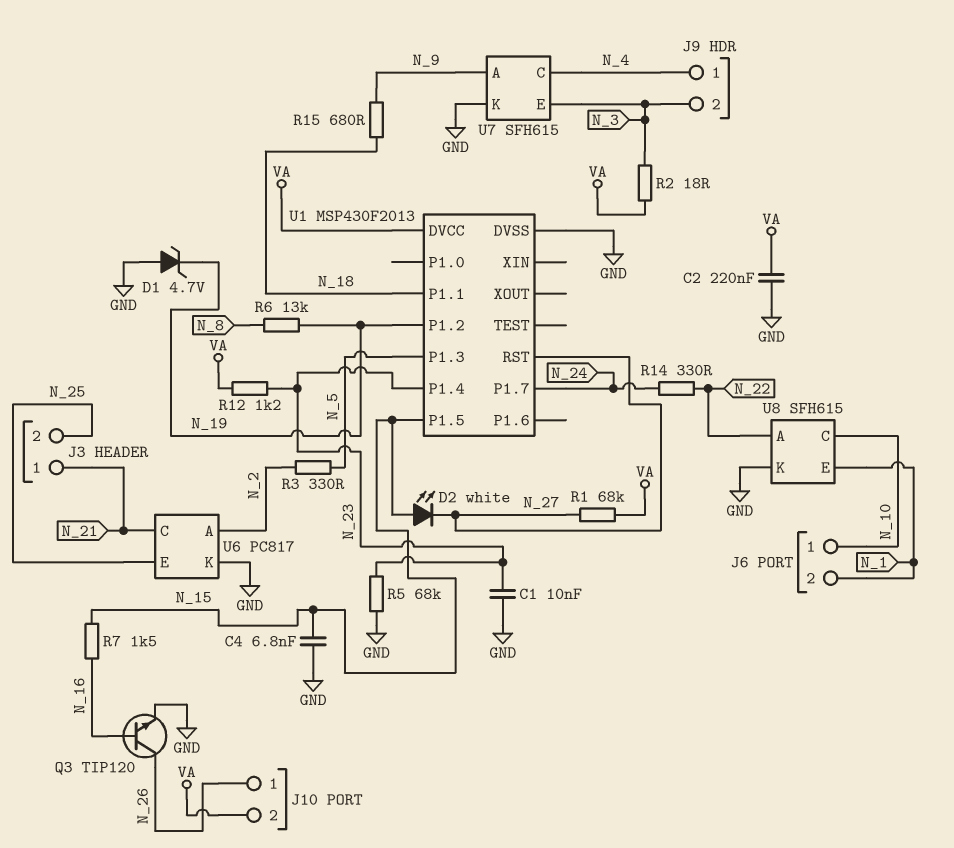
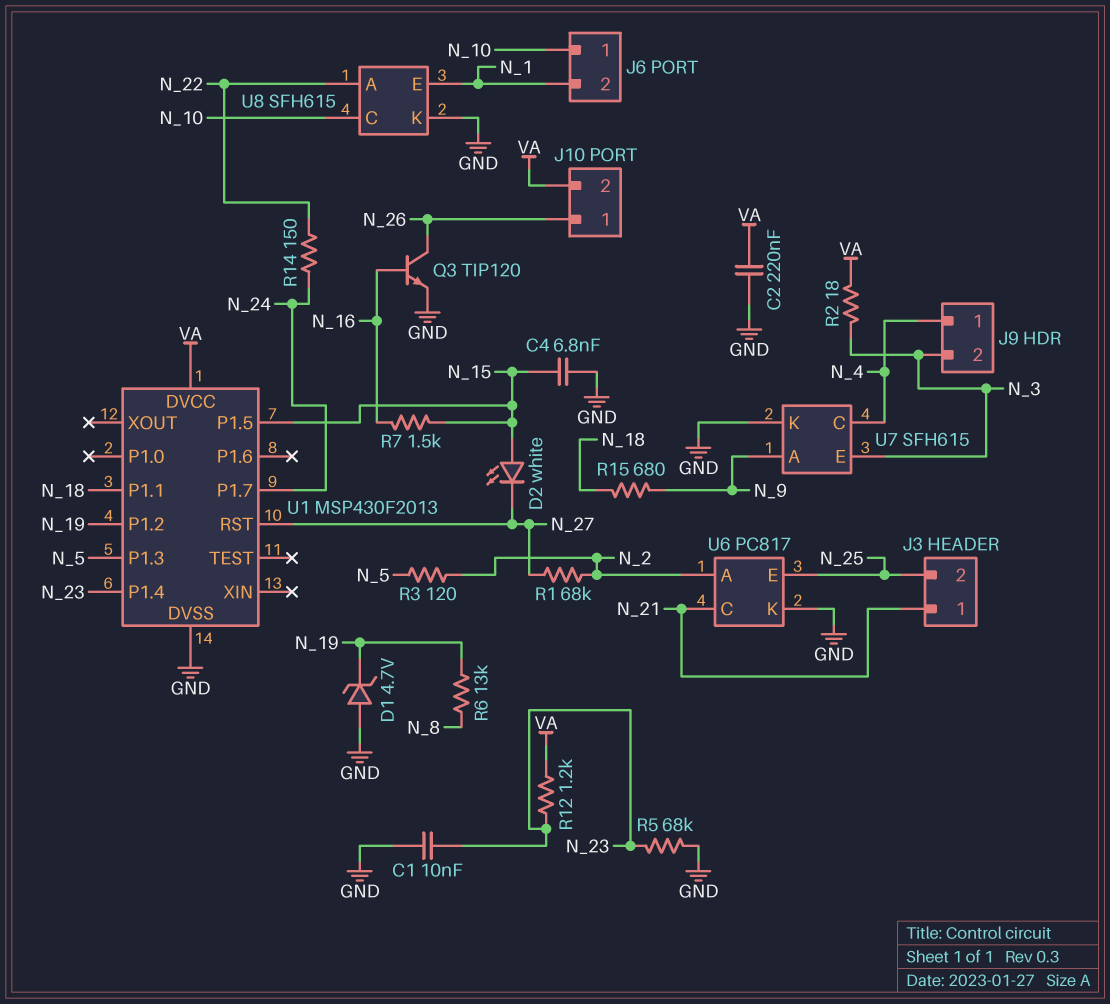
R1: 68k (N_27, VA) -> 68k (N_2, N_27)
R3: 330 (N_2, N_5) -> 120 (N_2, N_5)
R14: 330 (N_22, N_24) -> 150 (N_22, N_24)

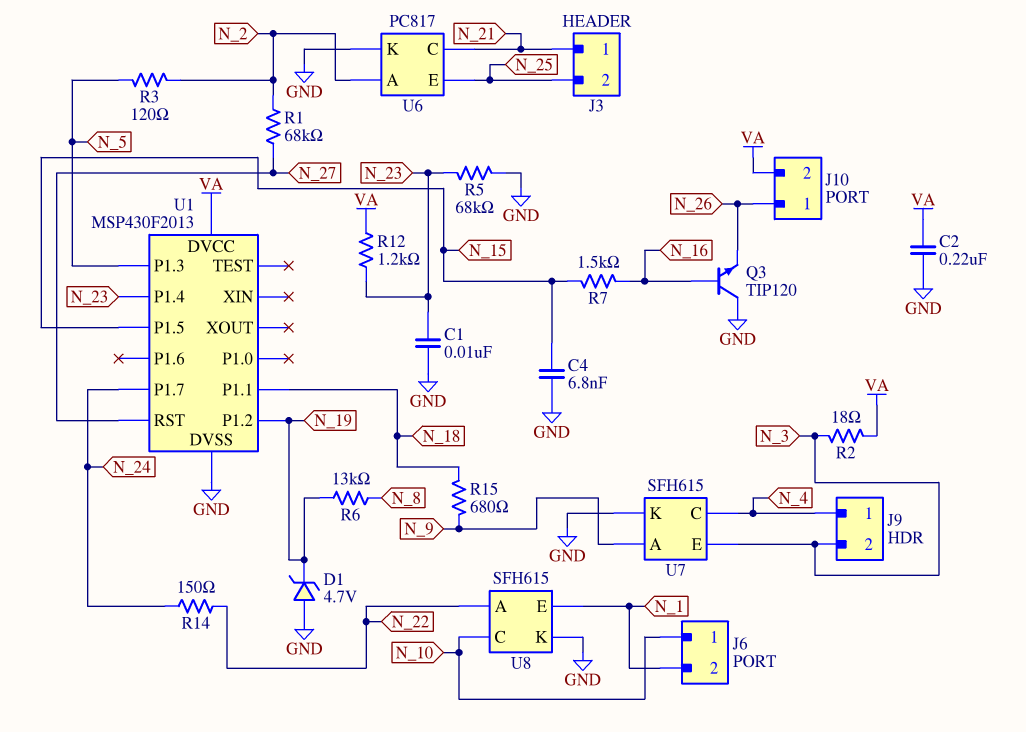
D2: LED white (A N_15, K N_27) -> none
Q3: NPN TIP120 (B N_16, C N_26, E GND) -> NPN TIP120 (B N_16, C GND, E N_26)

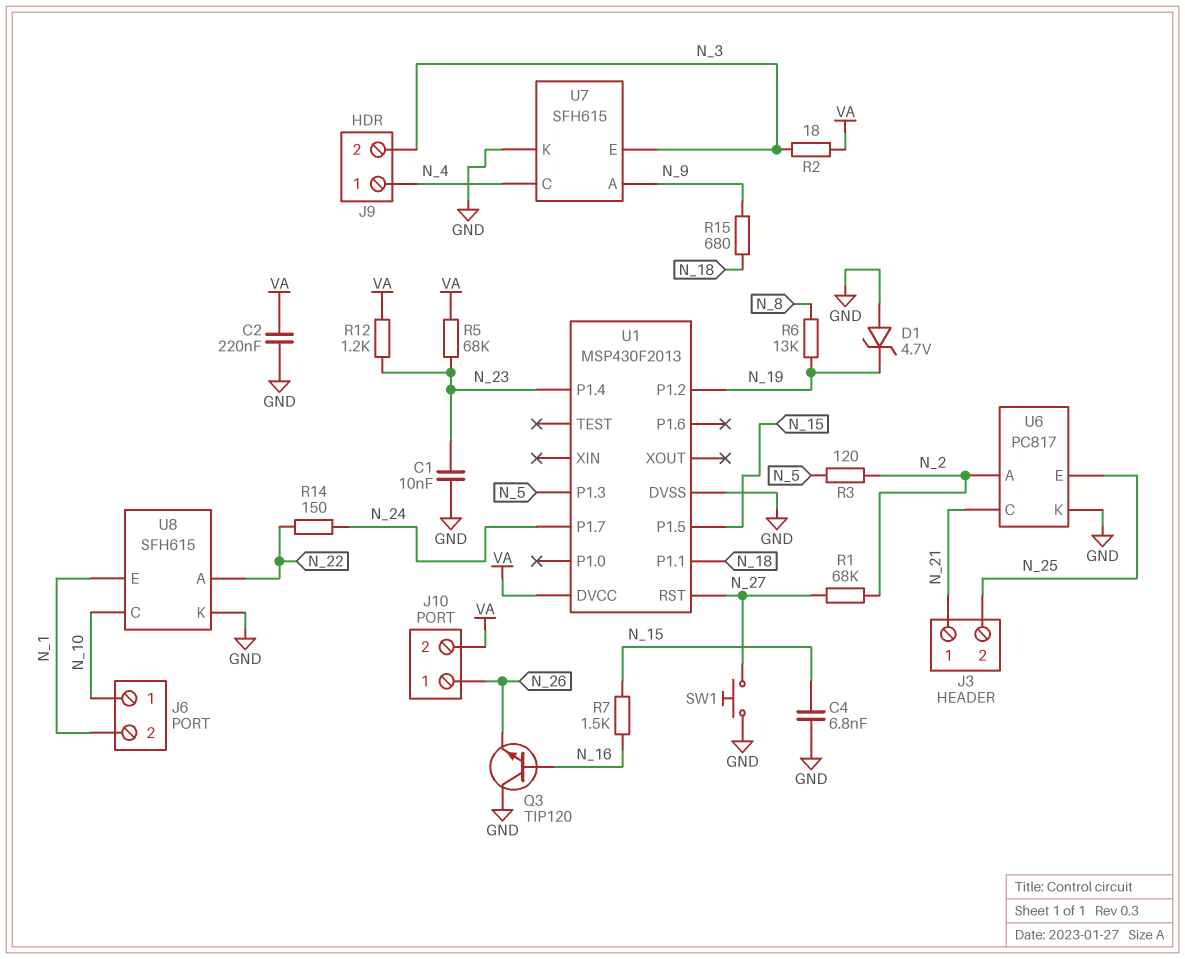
R5: 68k (GND, N_23) -> 68k (N_23, VA)
SW1: none -> button (GND, N_27)

